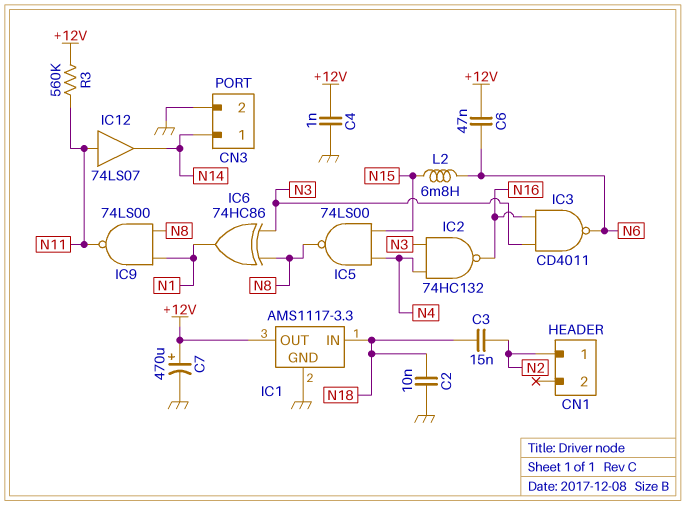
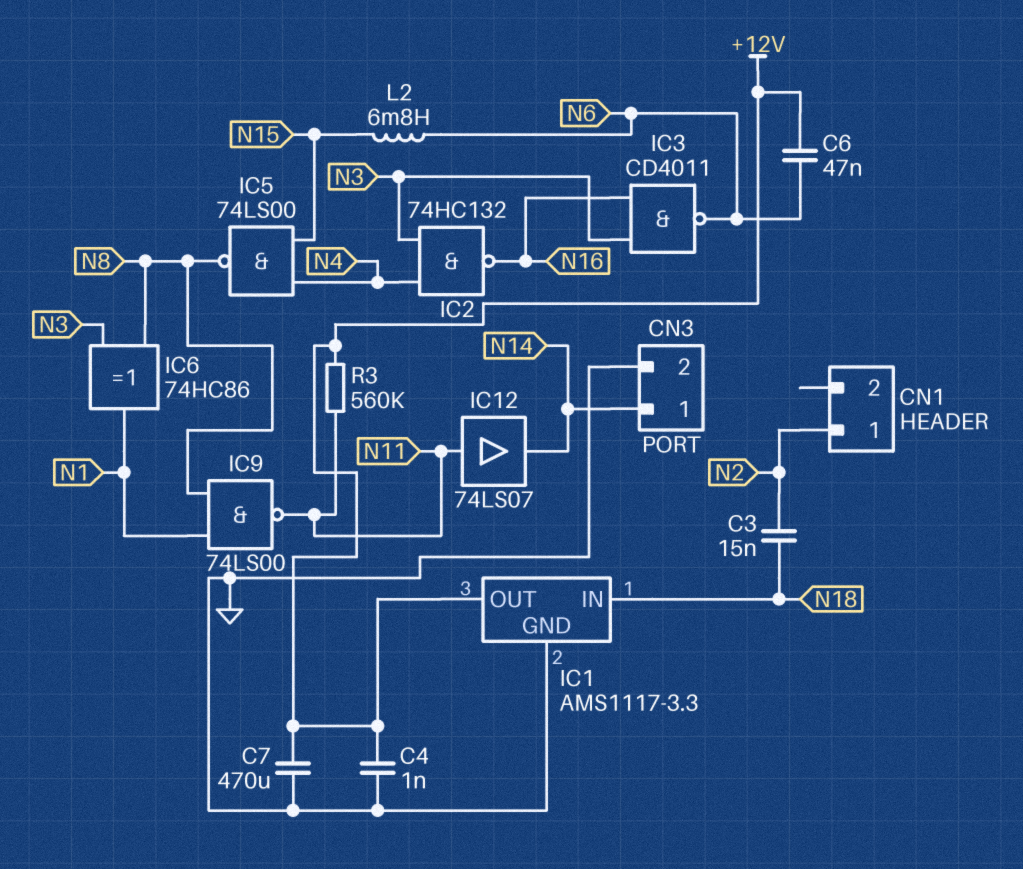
C2: 10nF (GND, N18) -> none
C7: 470uF (plus +12V, minus GND) -> 470uF (+12V, GND)

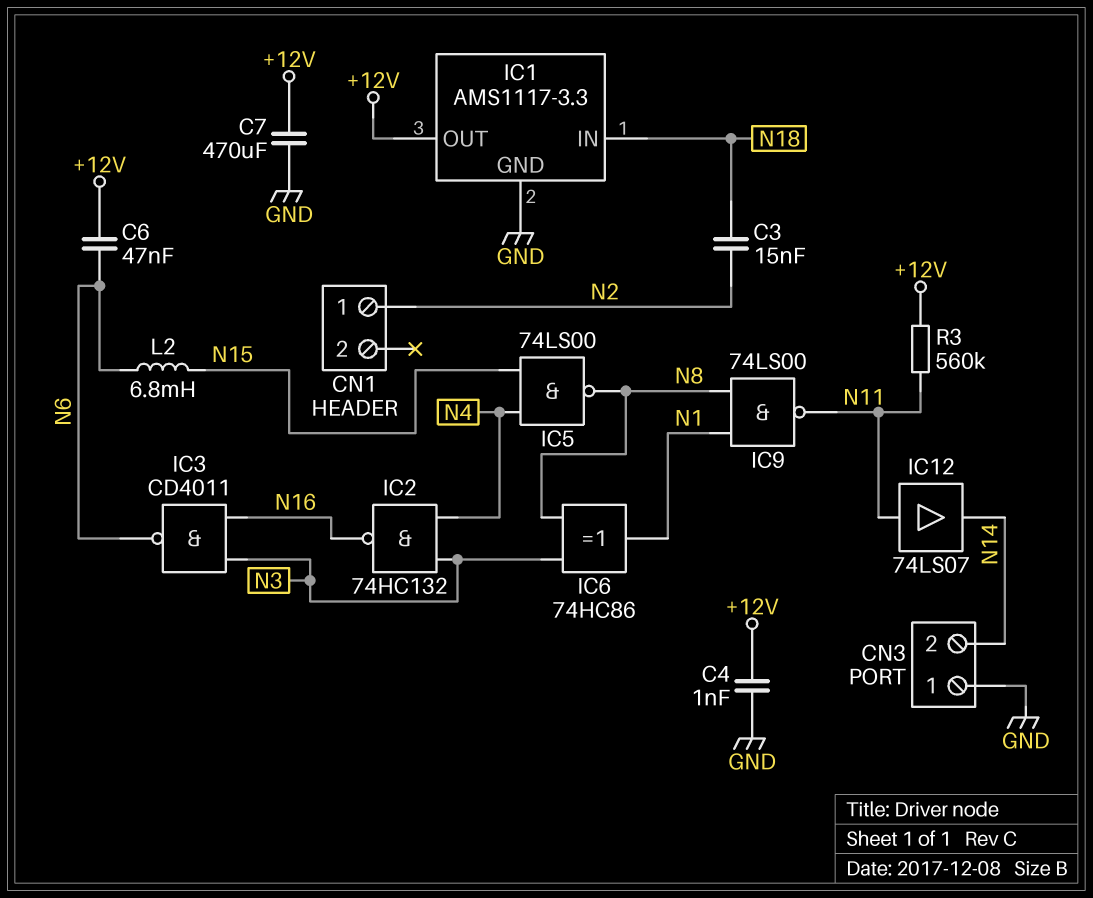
CN3 pin 1: N14 -> GND
CN3 pin 2: GND -> N14

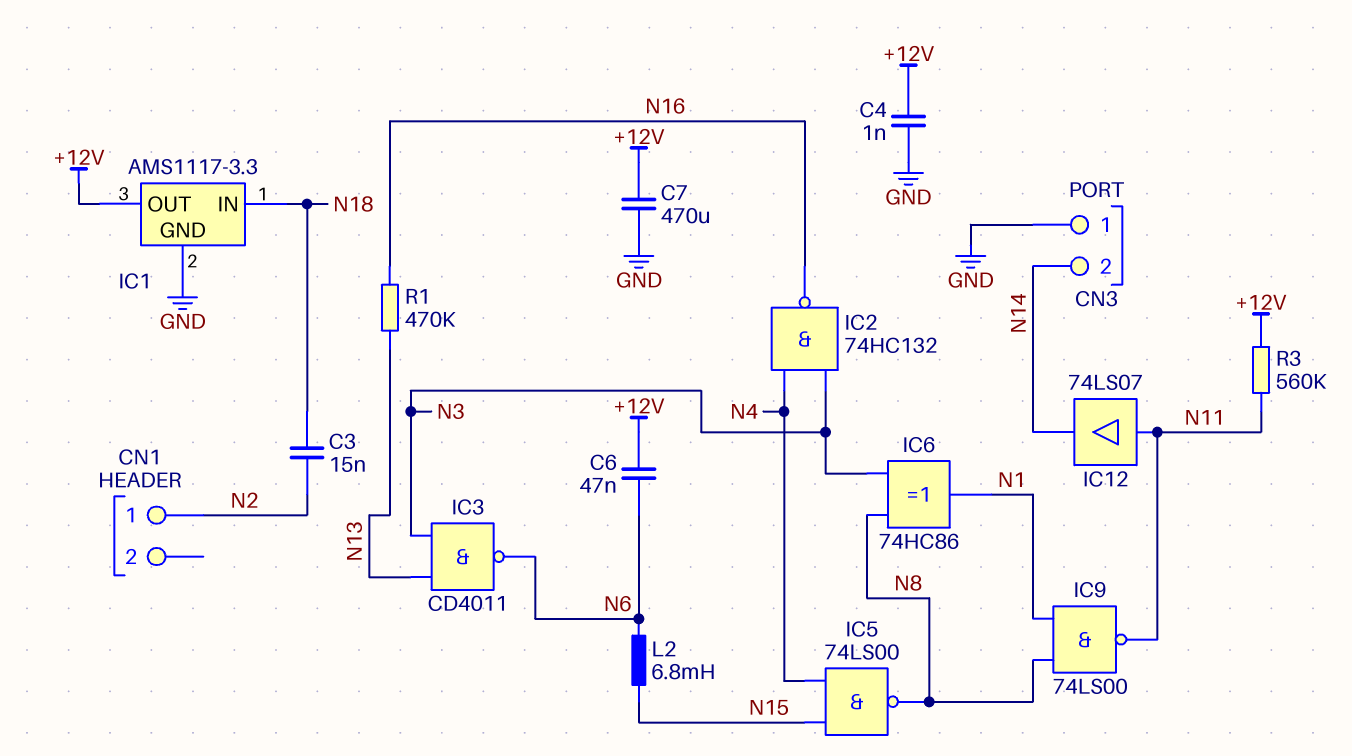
IC3: NAND CD4011 (in N3, in N16, out N6) -> NAND CD4011 (in N3, in N13, out N6)
R1: none -> 470k (N13, N16)

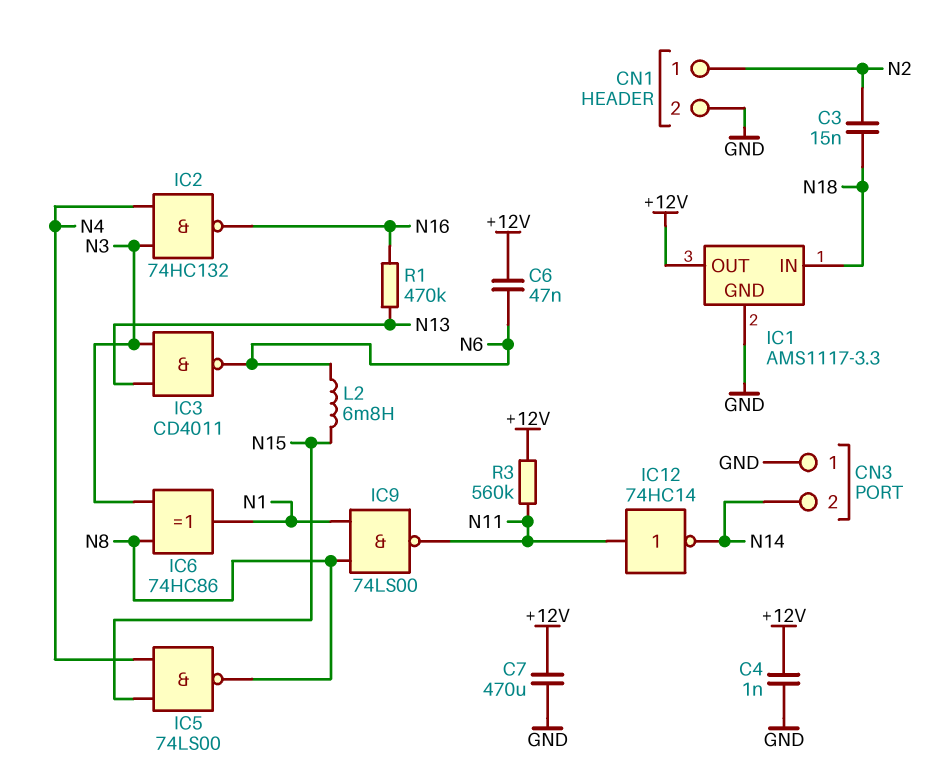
CN1 pin 2: none -> GND
IC12: buffer 74LS07 (in N11, out N14) -> NOT 74HC14 (in N11, out N14)

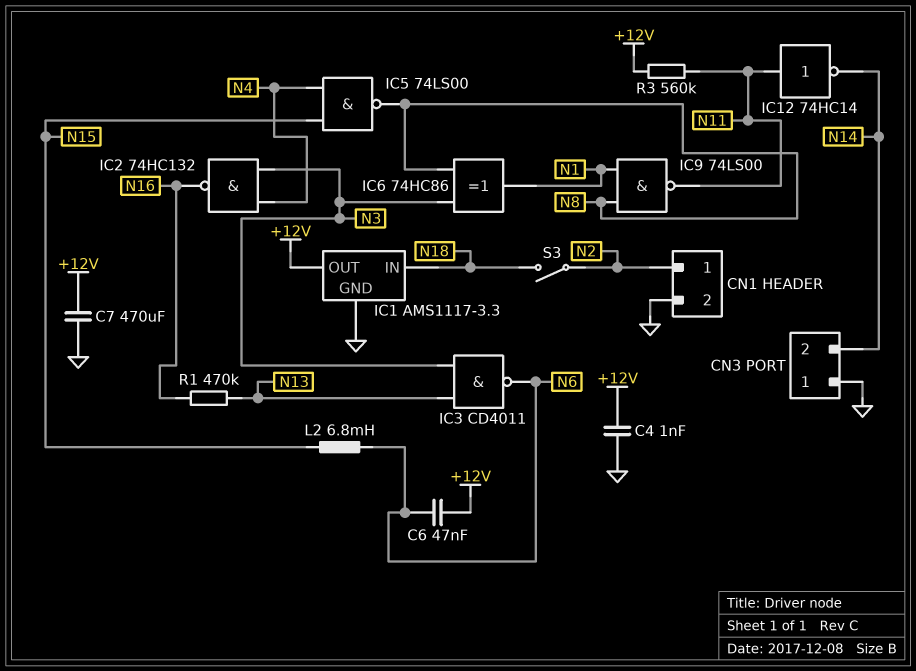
C3: 15nF (N2, N18) -> none
S3: none -> switch (N2, N18)

